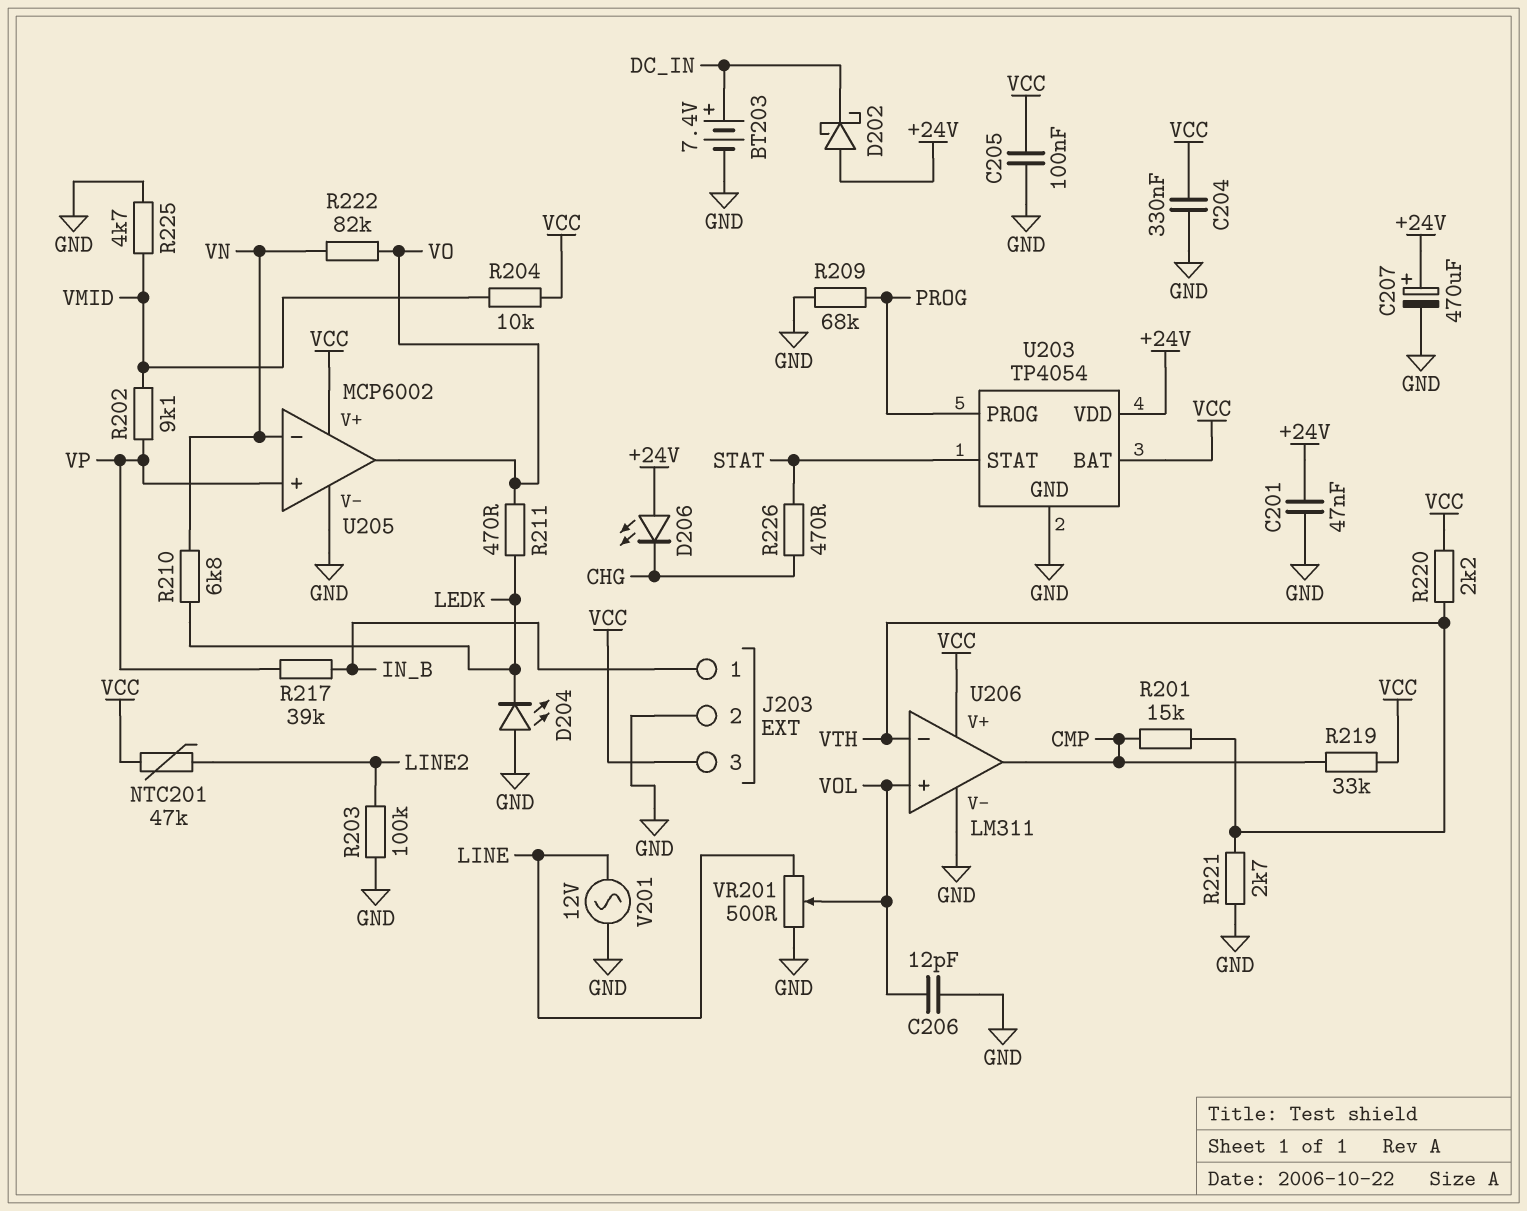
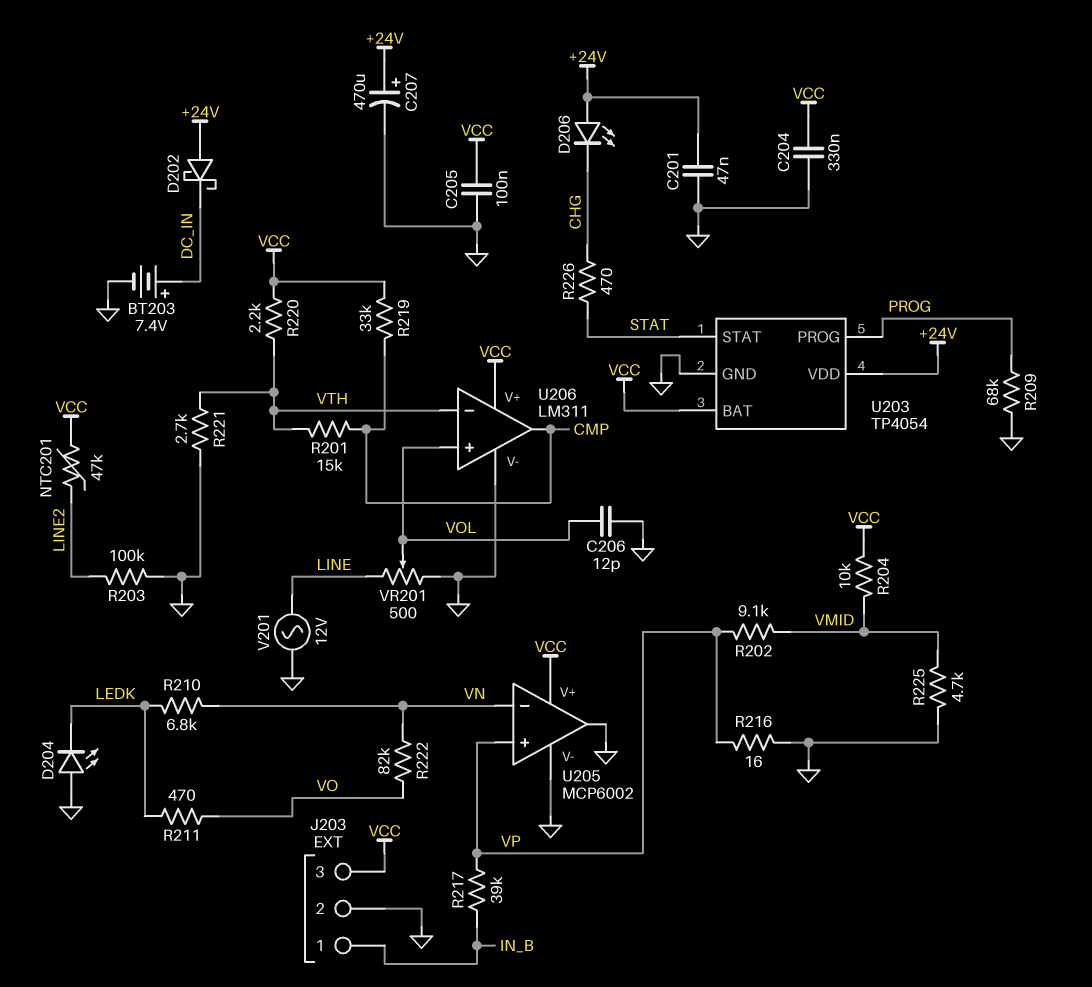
R216: none -> 16 (GND, VP)
U205 pin out: VO -> GND

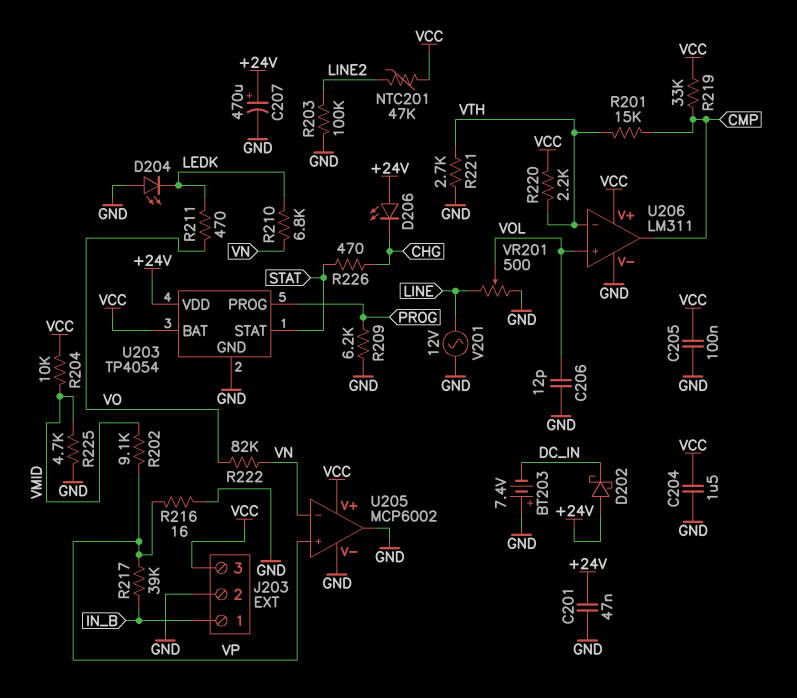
BT203: 7.4V (plus DC_IN, minus GND) -> 7.4V (plus GND, minus DC_IN)
C204: 330nF (GND, VCC) -> 1.5uF (GND, VCC)
R209: 68k (GND, PROG) -> 6.2k (GND, PROG)

